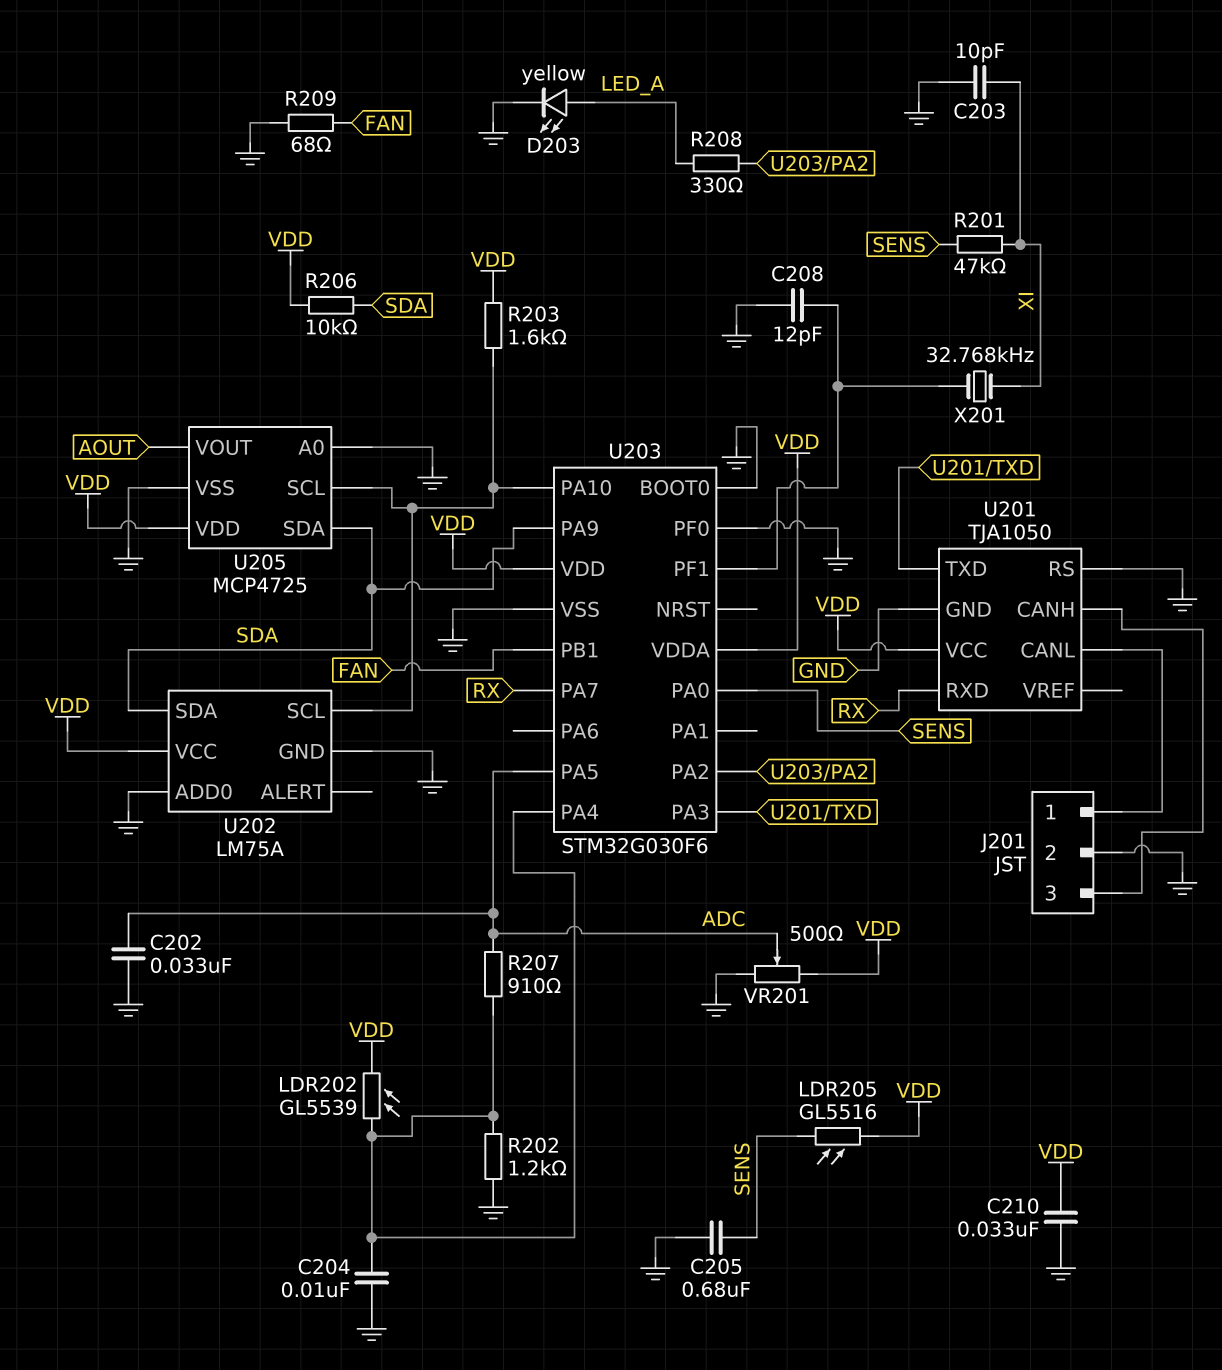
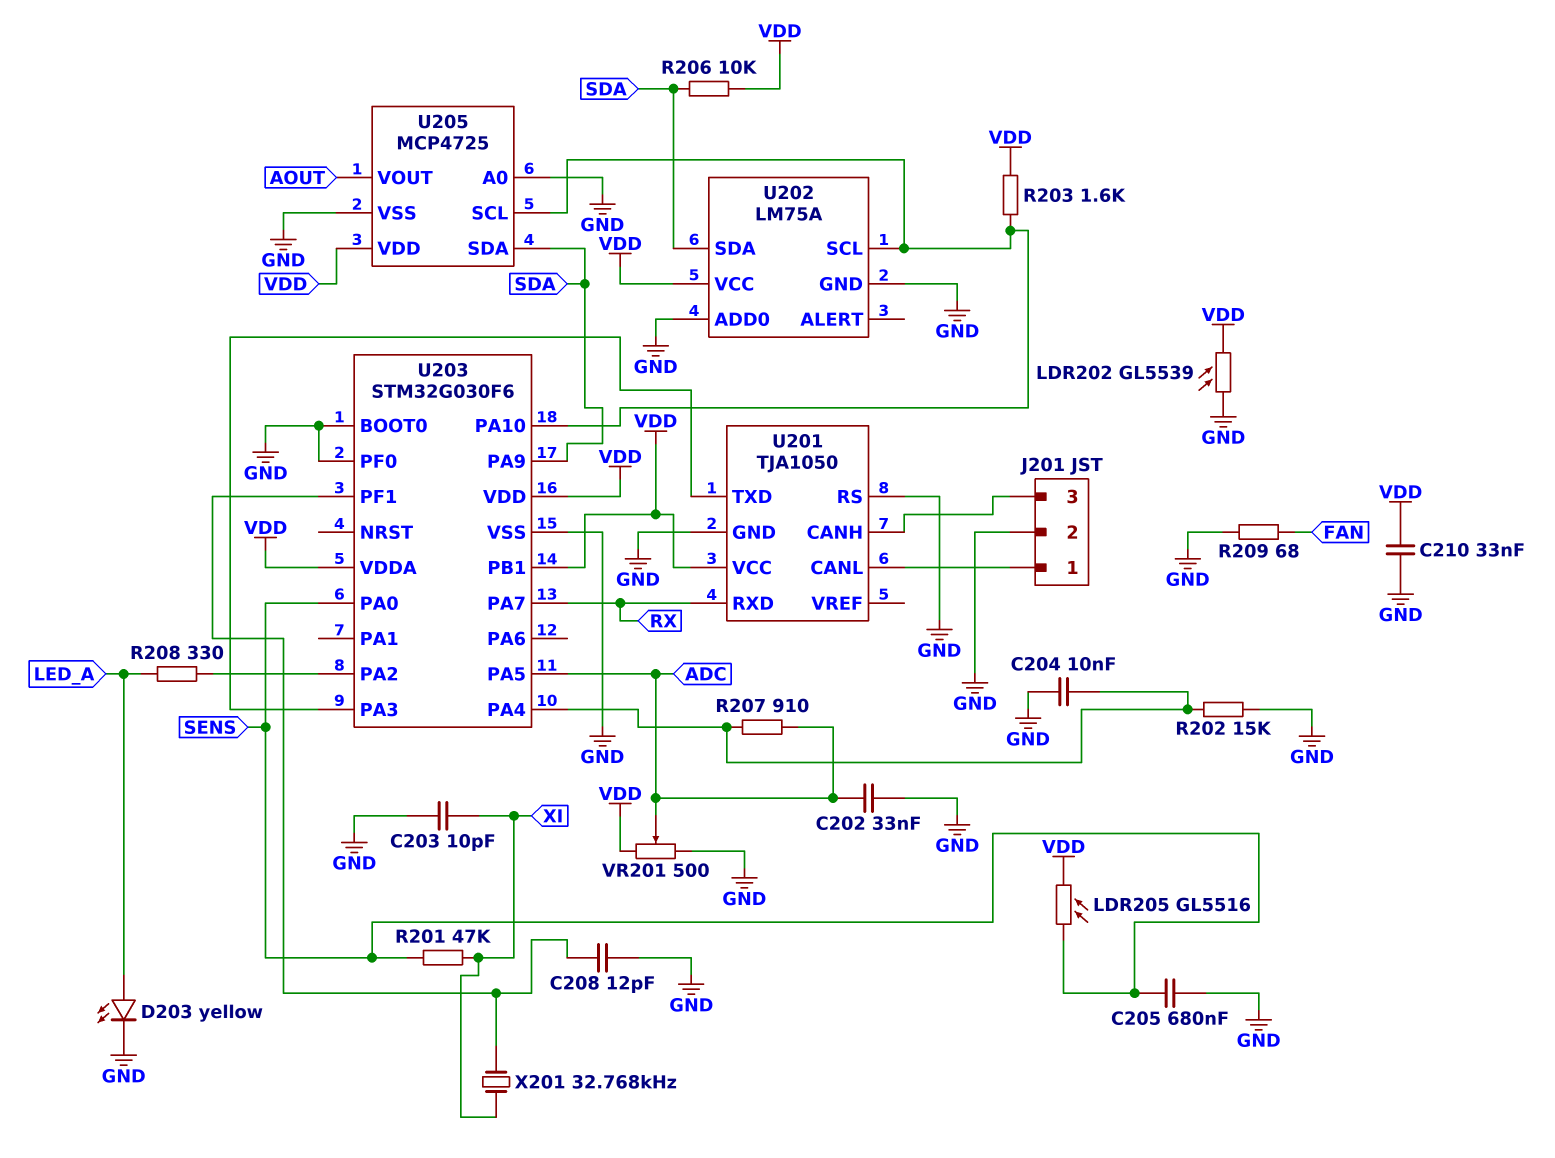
LDR202: GL5539 (U203/PA4, VDD) -> GL5539 (GND, VDD)
R202: 1.2k (GND, U203/PA4) -> 15k (GND, U203/PA4)
U203 pin PB1: FAN -> VDD

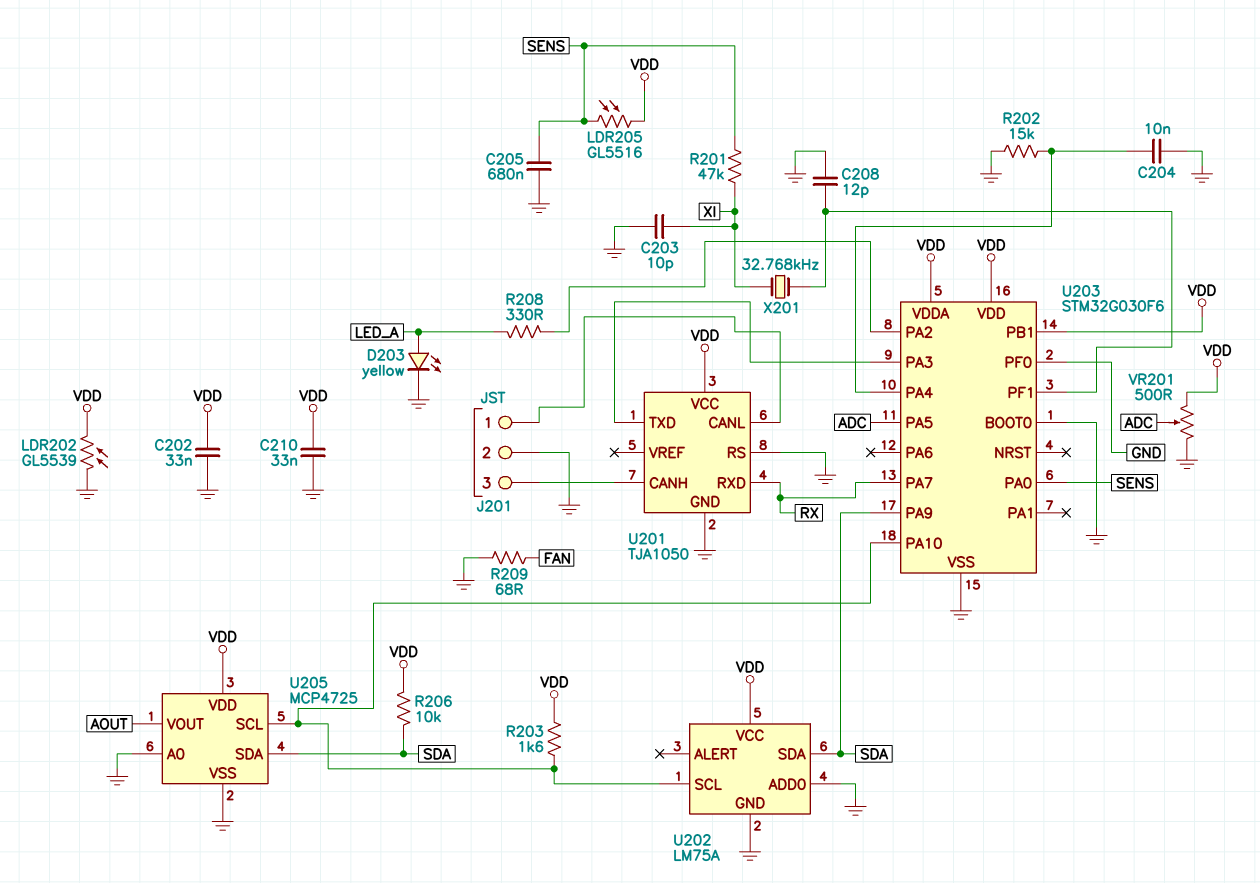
C202: 33nF (ADC, GND) -> 33nF (GND, VDD)
R207: 910 (ADC, U203/PA4) -> none

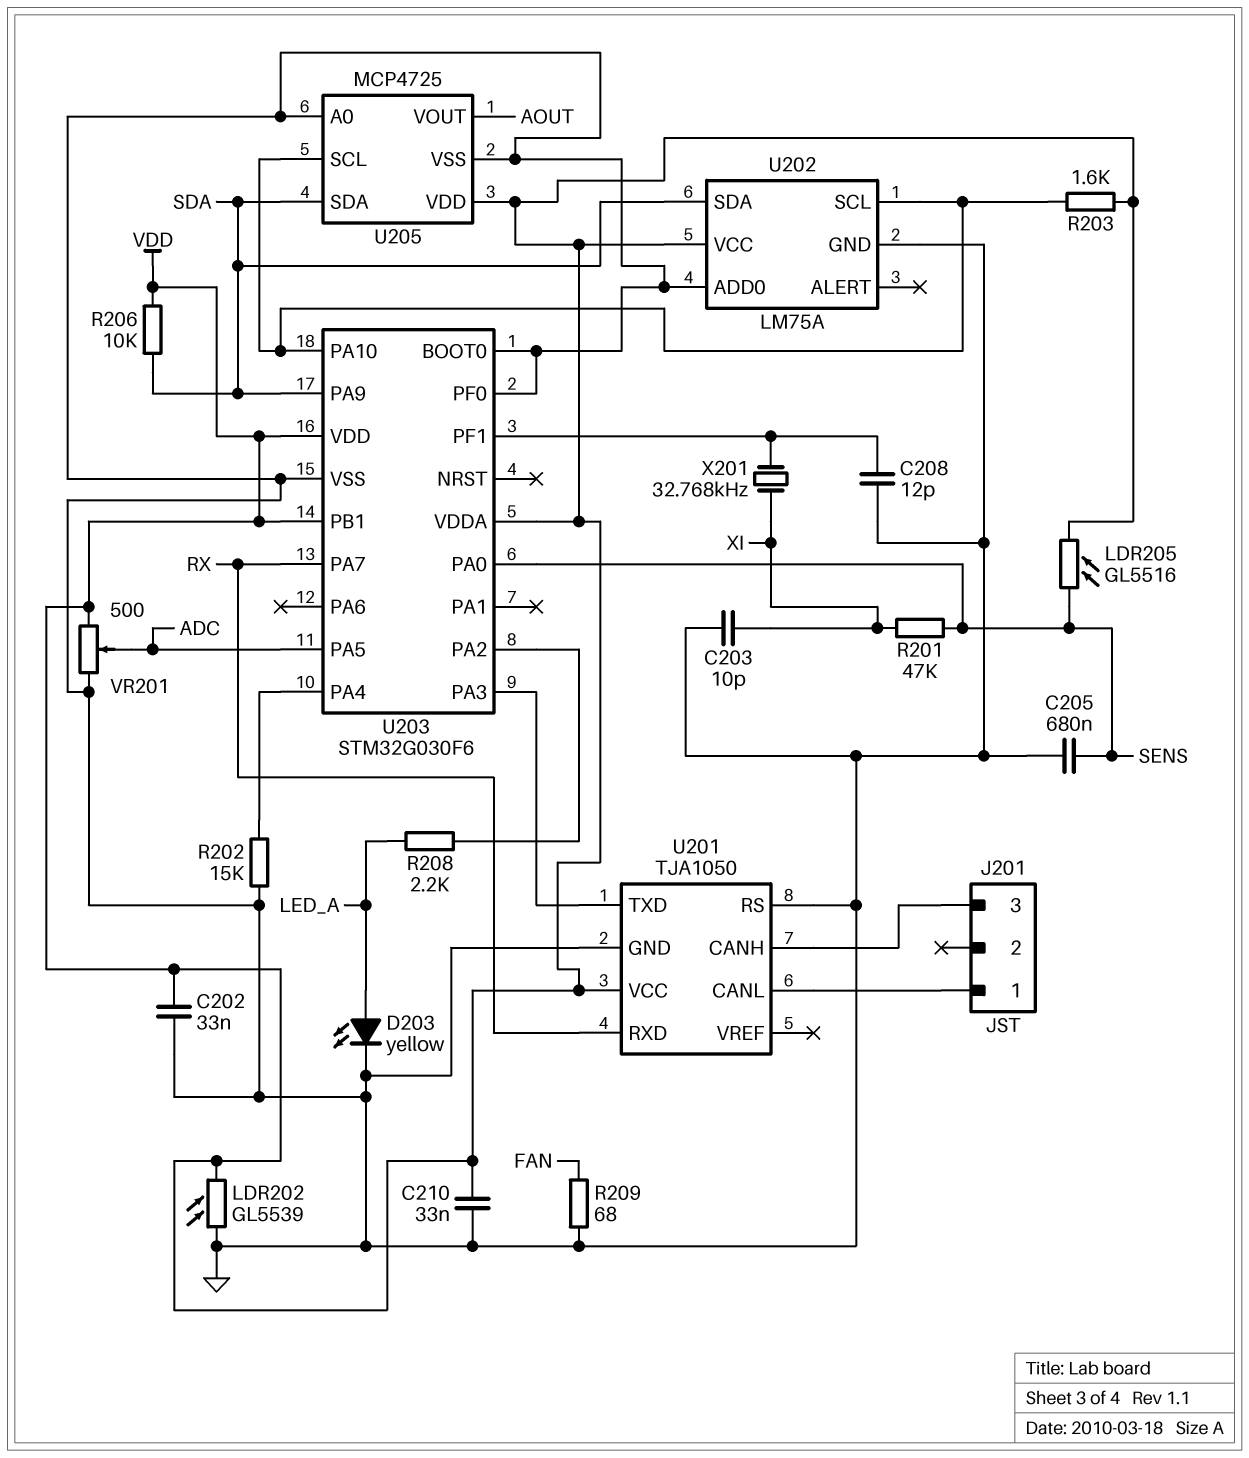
C204: 10nF (GND, U203/PA4) -> none
J201 pin 2: GND -> none
R208: 330 (LED_A, U203/PA2) -> 2.2k (LED_A, U203/PA2)

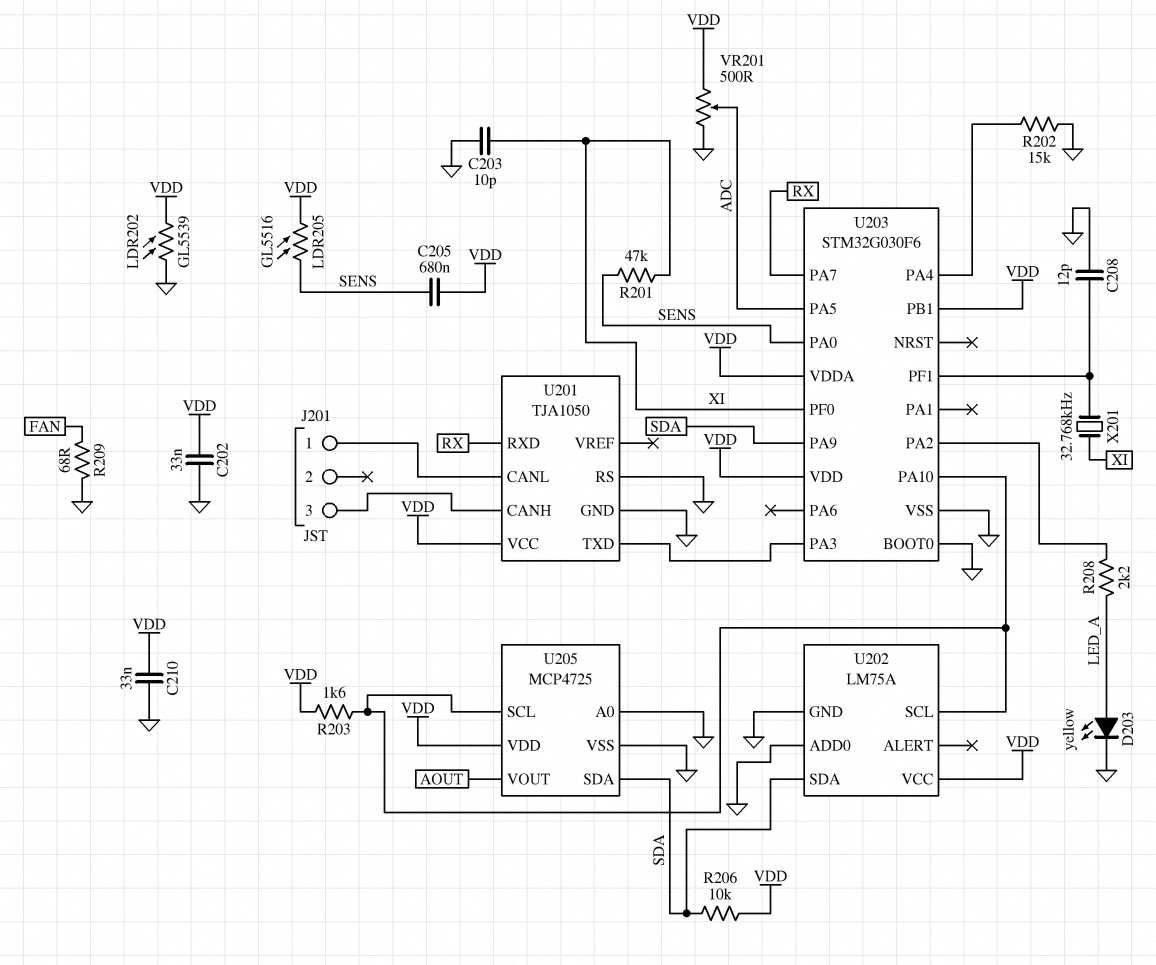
C205: 680nF (GND, SENS) -> 680nF (SENS, VDD)
U203 pin PF0: GND -> XI

